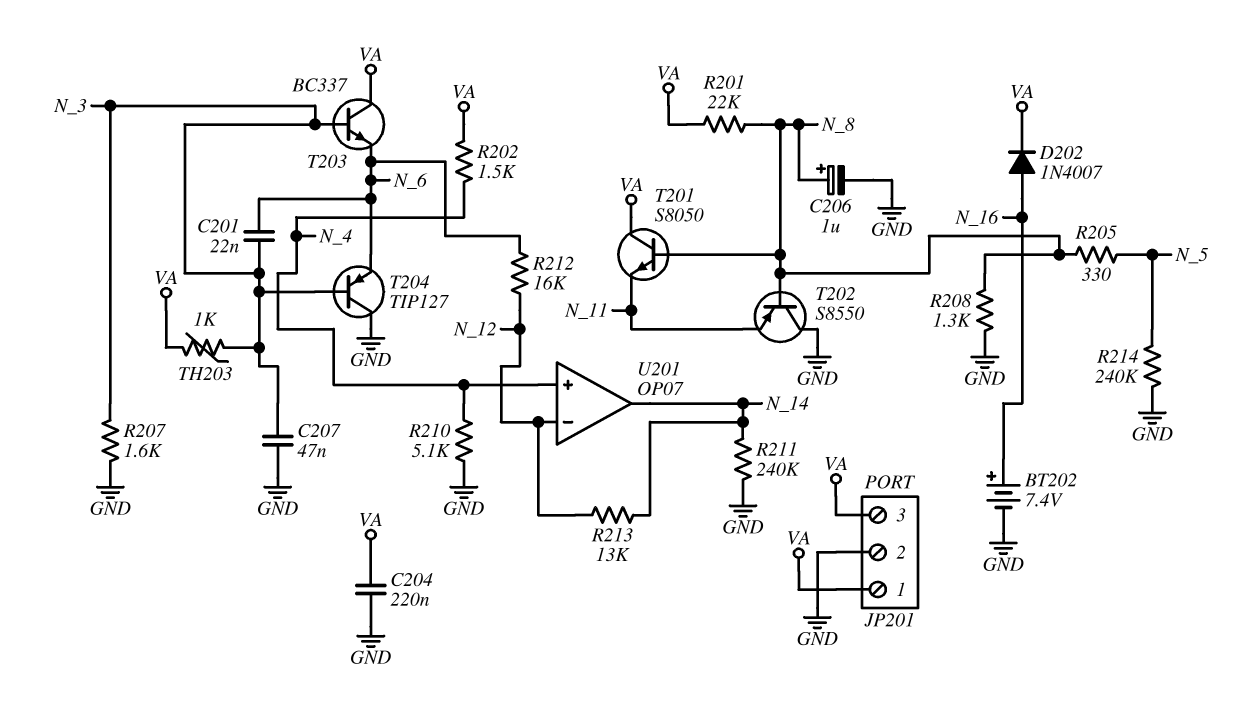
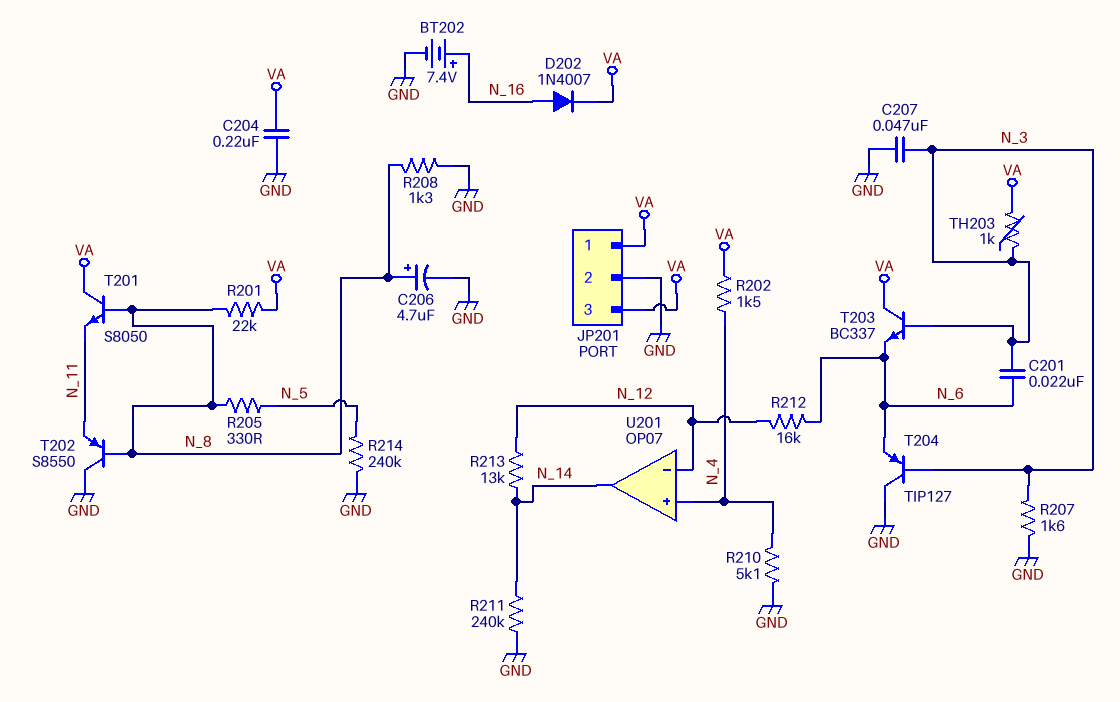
C206: 1uF (plus N_8, minus GND) -> 4.7uF (plus N_8, minus GND)

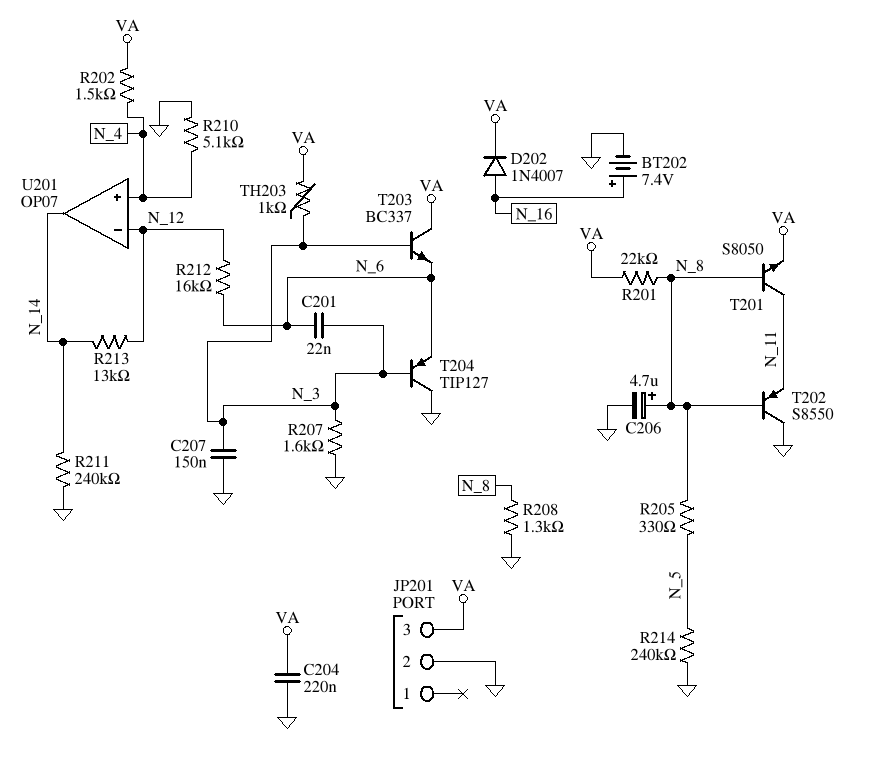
C207: 47nF (GND, N_3) -> 150nF (GND, N_3)
JP201 pin 1: VA -> none
T201: NPN S8050 (B N_8, C VA, E N_11) -> NPN S8050 (B N_8, C N_11, E VA)

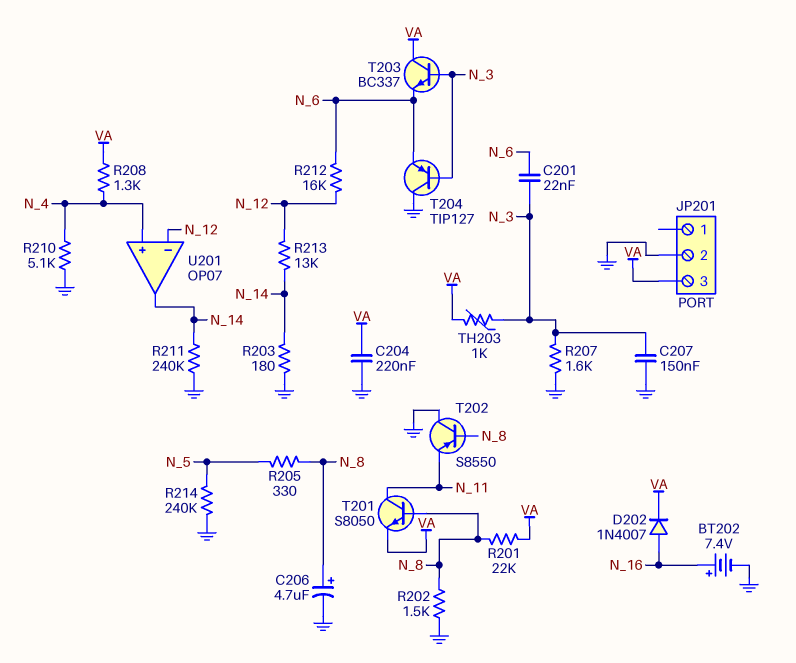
R202: 1.5k (N_4, VA) -> 1.5k (GND, N_8)
R203: none -> 180 (GND, N_14)
R208: 1.3k (GND, N_8) -> 1.3k (N_4, VA)

